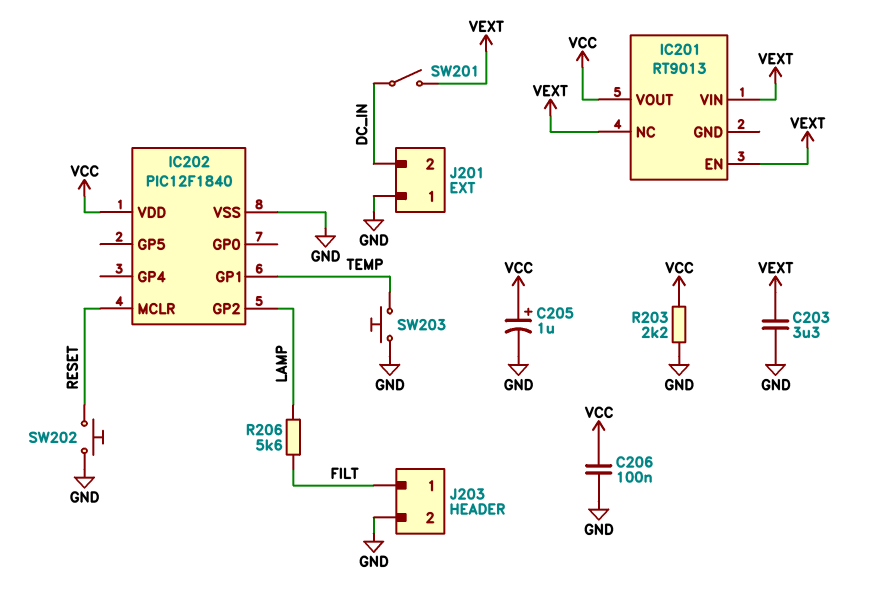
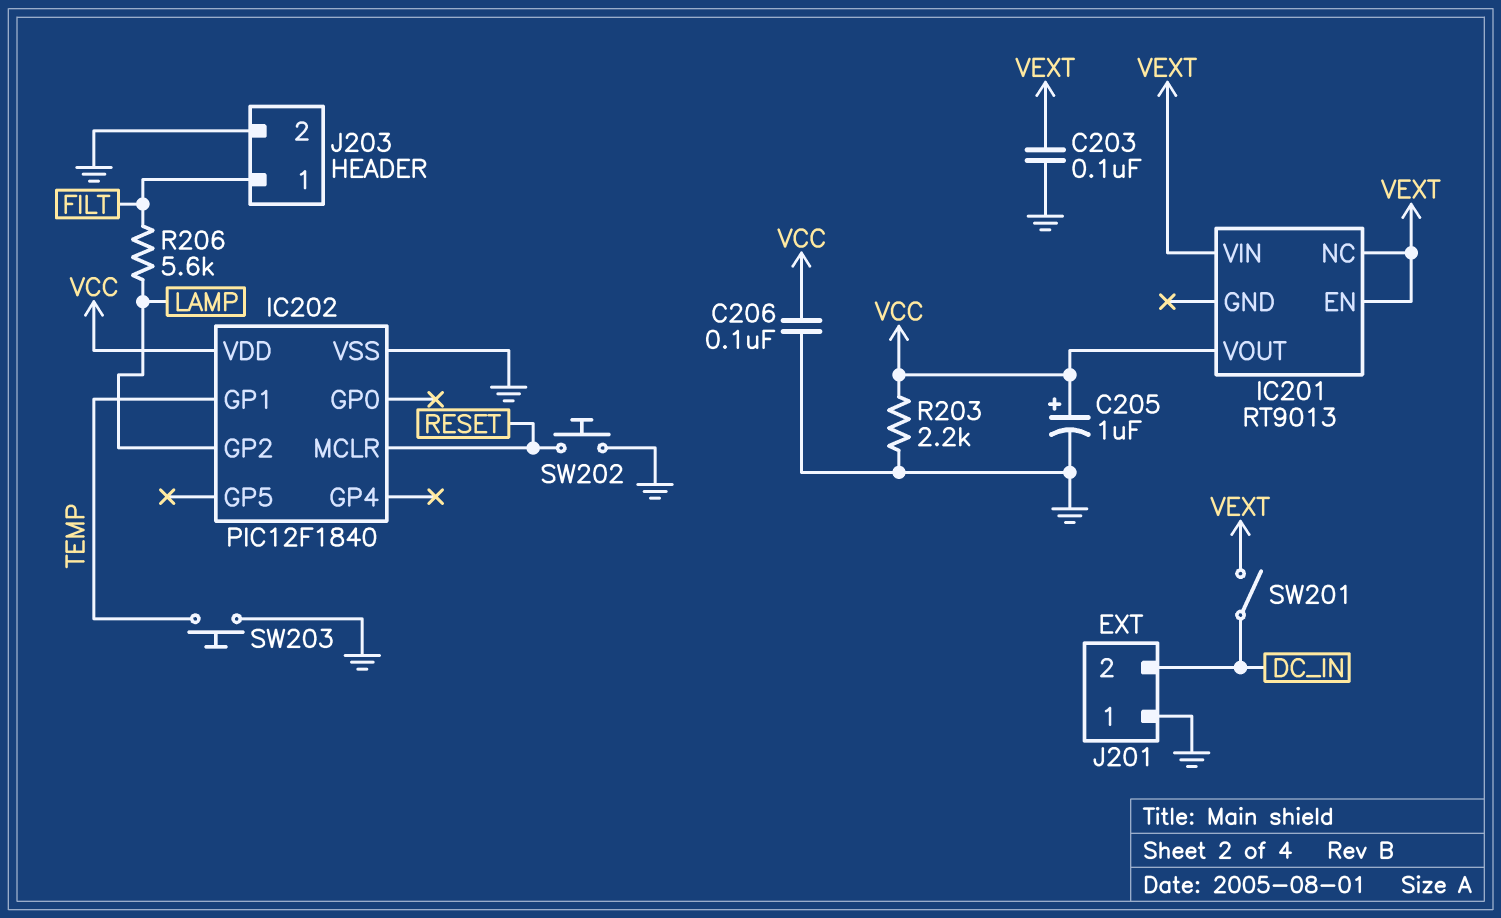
C203: 3.3uF (GND, VEXT) -> 100nF (GND, VEXT)

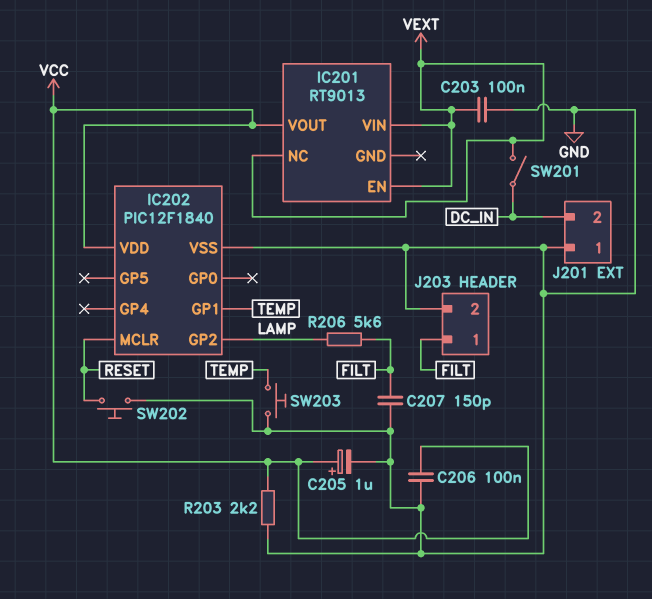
C207: none -> 150pF (FILT, GND)

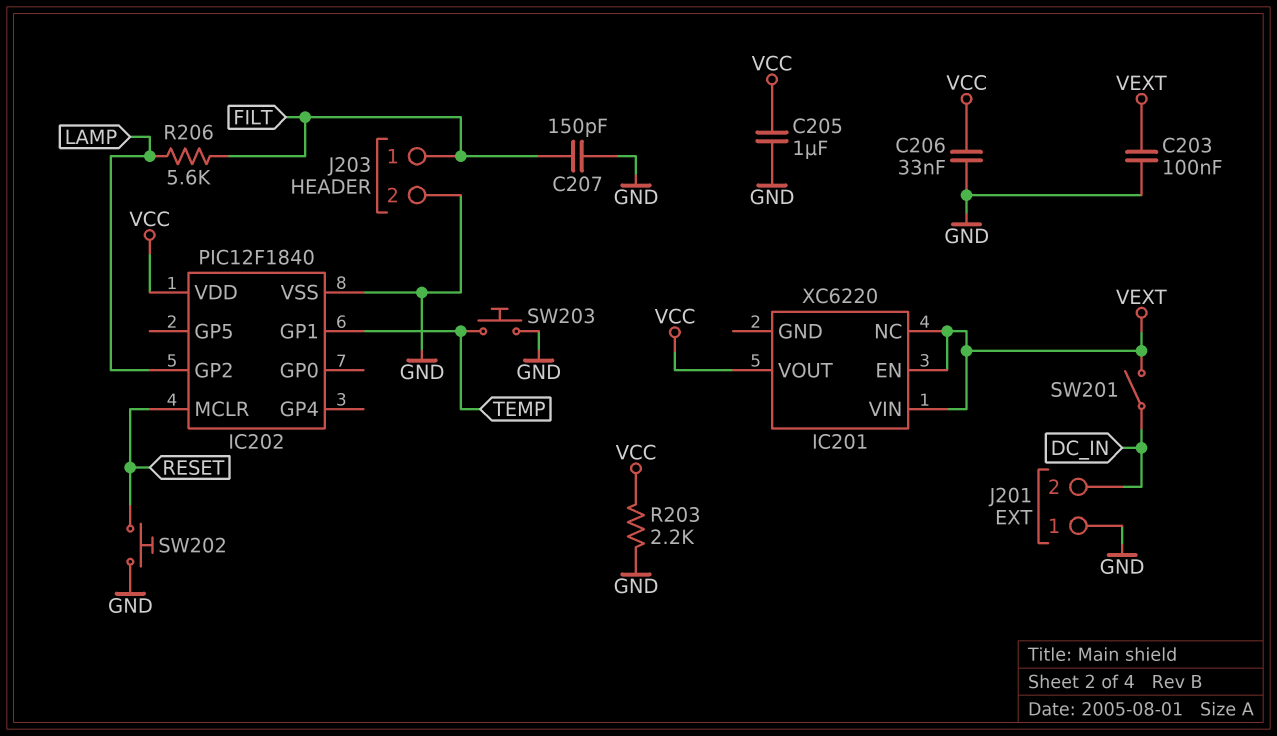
C205: 1uF (plus VCC, minus GND) -> 1uF (GND, VCC)
C206: 100nF (GND, VCC) -> 33nF (GND, VCC)
IC201: RT9013 -> XC6220

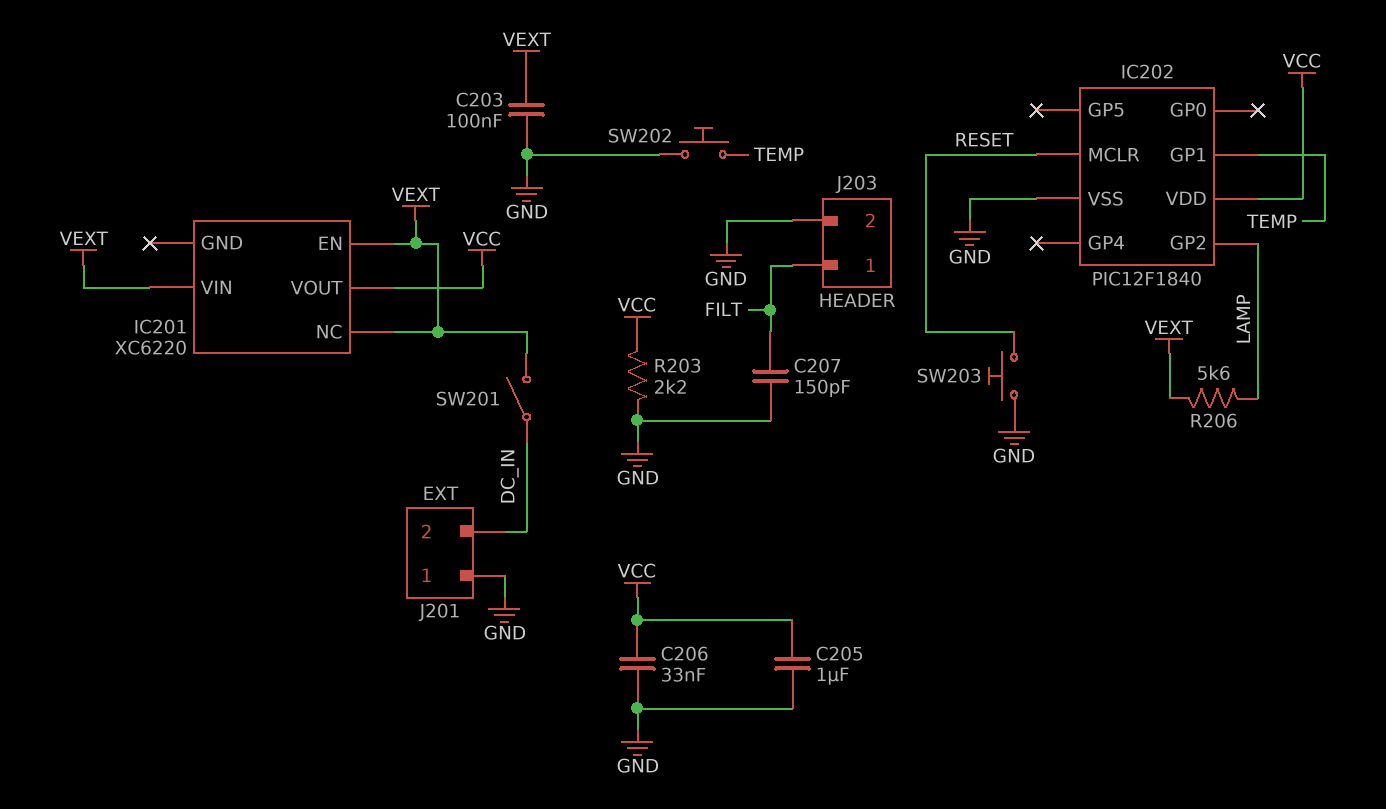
R206: 5.6k (FILT, LAMP) -> 5.6k (LAMP, VEXT)
SW202: button (GND, RESET) -> button (GND, TEMP)
SW203: button (GND, TEMP) -> button (GND, RESET)

